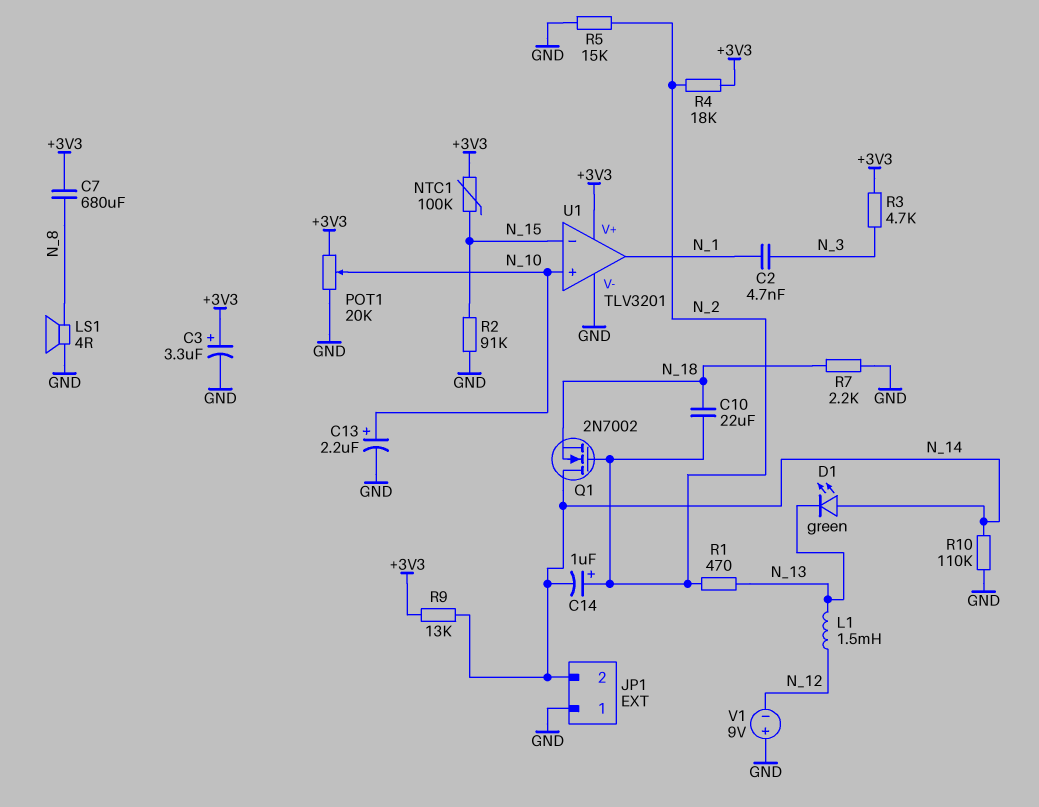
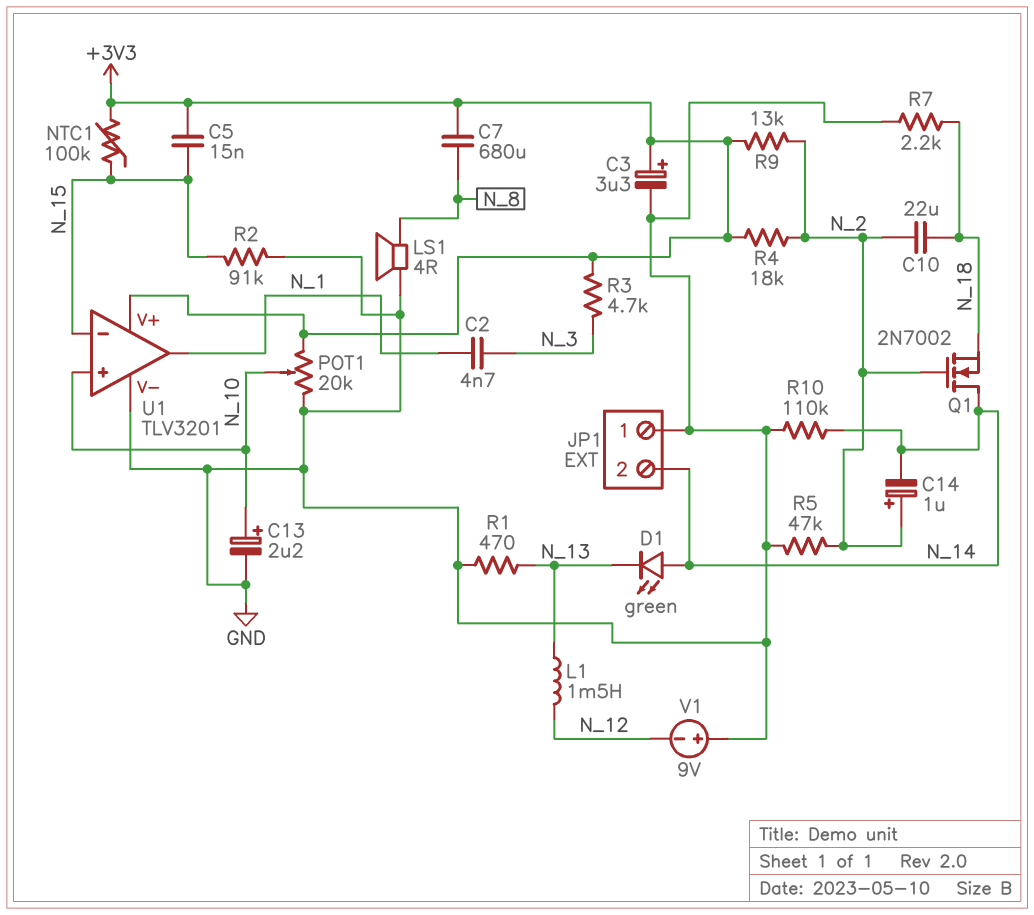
C5: none -> 15nF (+3V3, N_15)
R1: 470 (N_2, N_13) -> 470 (GND, N_13)
R5: 15k (GND, N_2) -> 47k (GND, N_2)
R9: 13k (+3V3, N_14) -> 13k (+3V3, N_2)

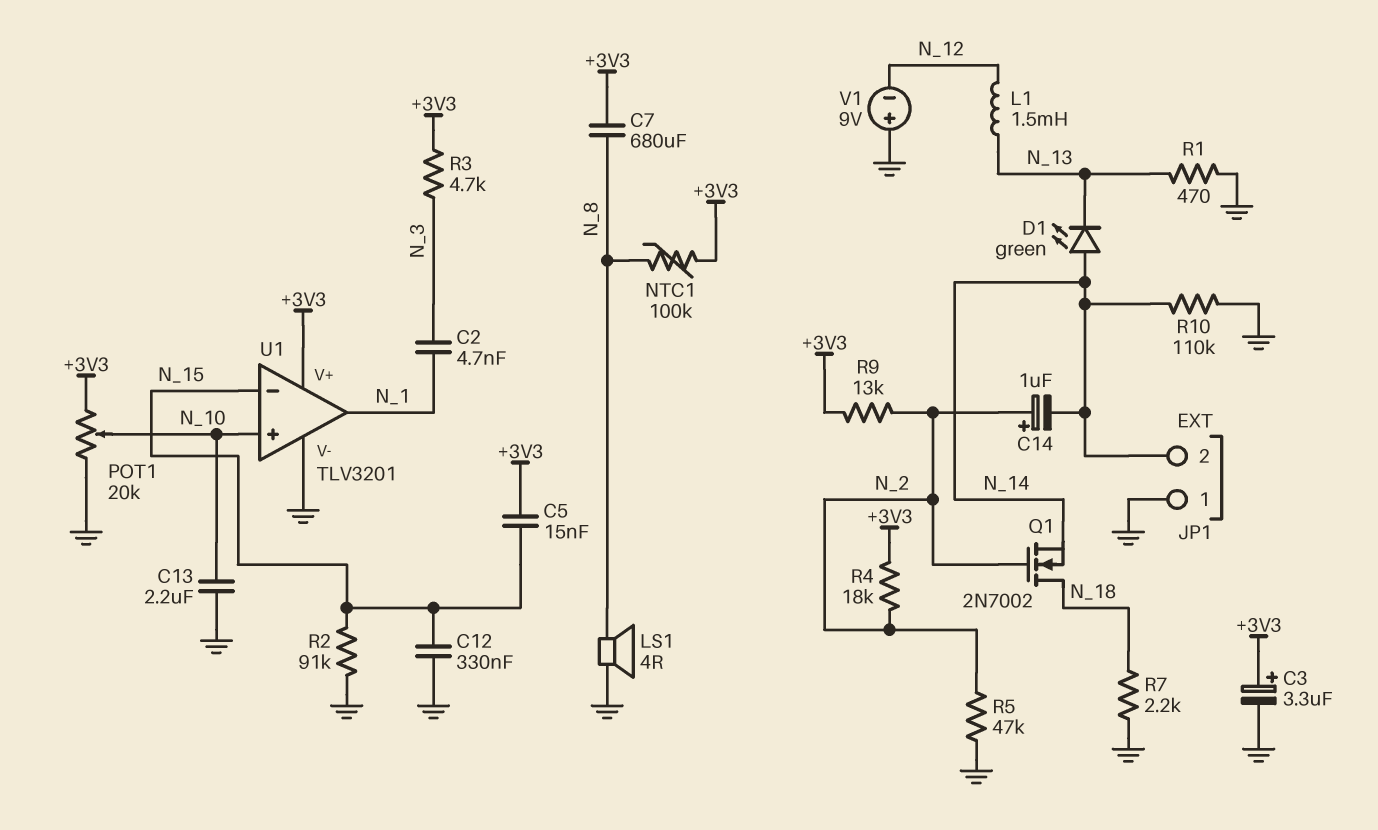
C10: 22uF (N_2, N_18) -> none
C12: none -> 330nF (GND, N_15)
C13: 2.2uF (plus N_10, minus GND) -> 2.2uF (GND, N_10)
NTC1: 100k (+3V3, N_15) -> 100k (+3V3, N_8)
Q1: NMOS 2N7002 (G N_2, D N_14, S N_18) -> NMOS 2N7002 (G N_2, D N_18, S N_14)

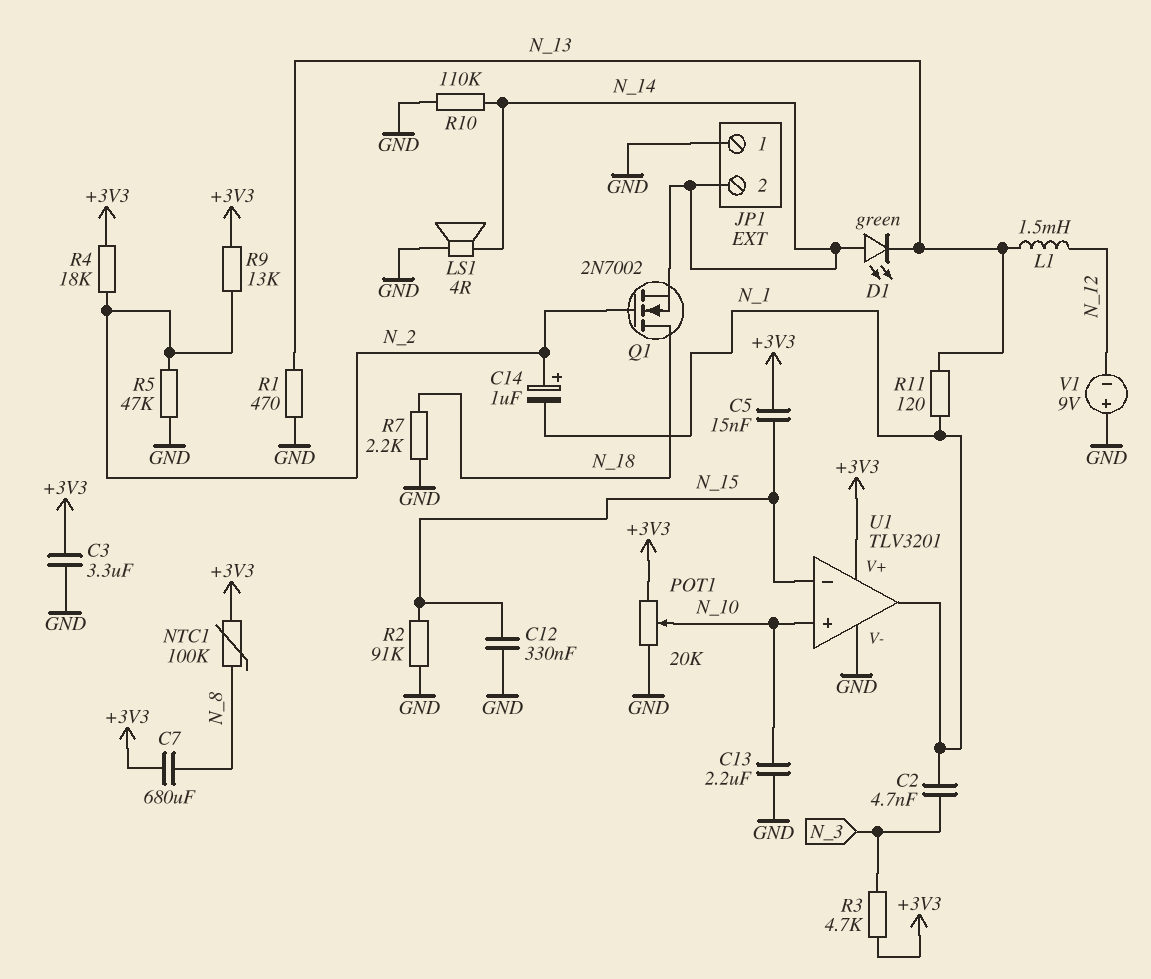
C3: 3.3uF (plus +3V3, minus GND) -> 3.3uF (+3V3, GND)
C14: 1uF (plus N_2, minus N_14) -> 1uF (plus N_2, minus N_1)
LS1: speaker 4R (GND, N_8) -> speaker 4R (GND, N_14)
R11: none -> 120 (N_1, N_13)

